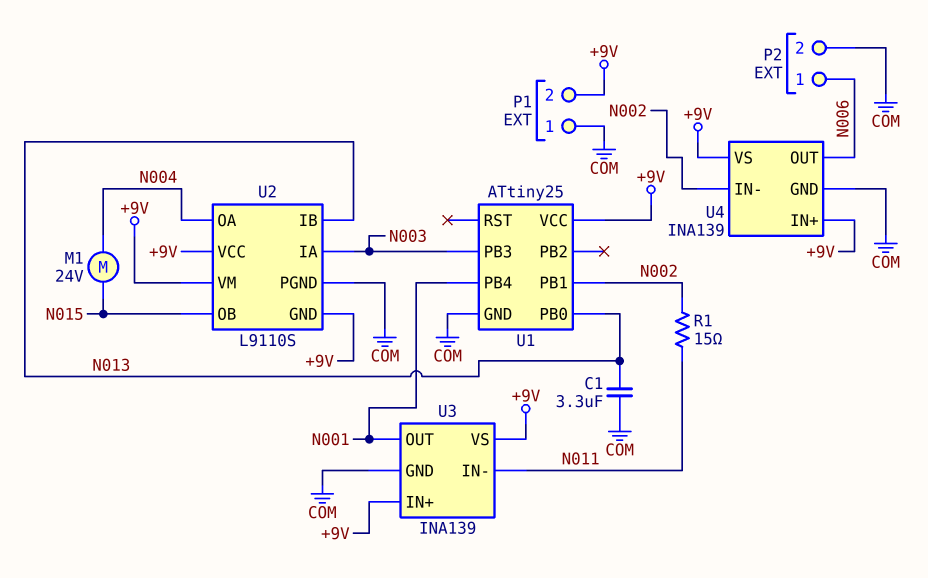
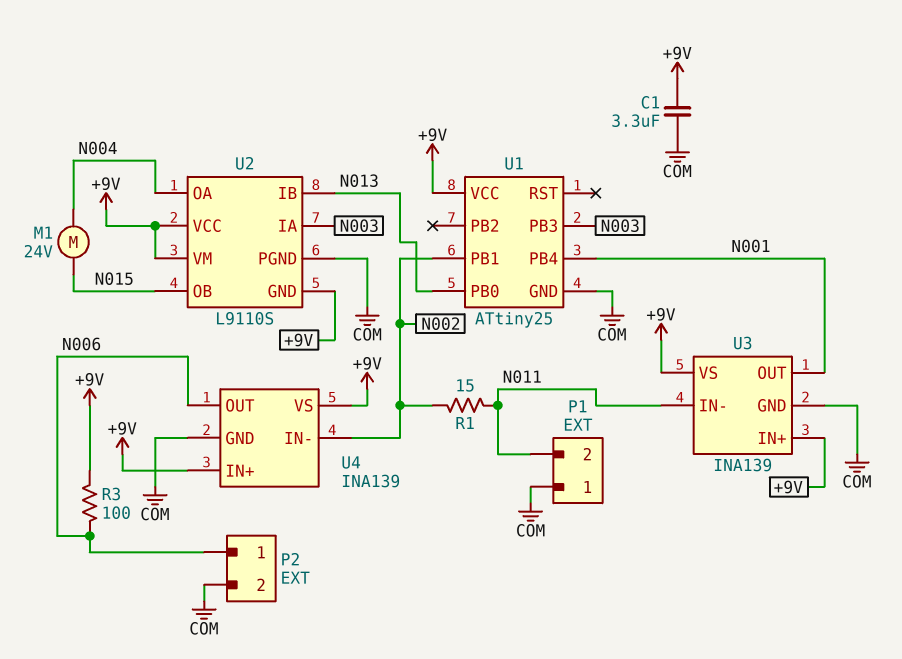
C1: 3.3uF (COM, N013) -> 3.3uF (+9V, COM)
P1 pin 2: +9V -> N011
R3: none -> 100 (+9V, N006)

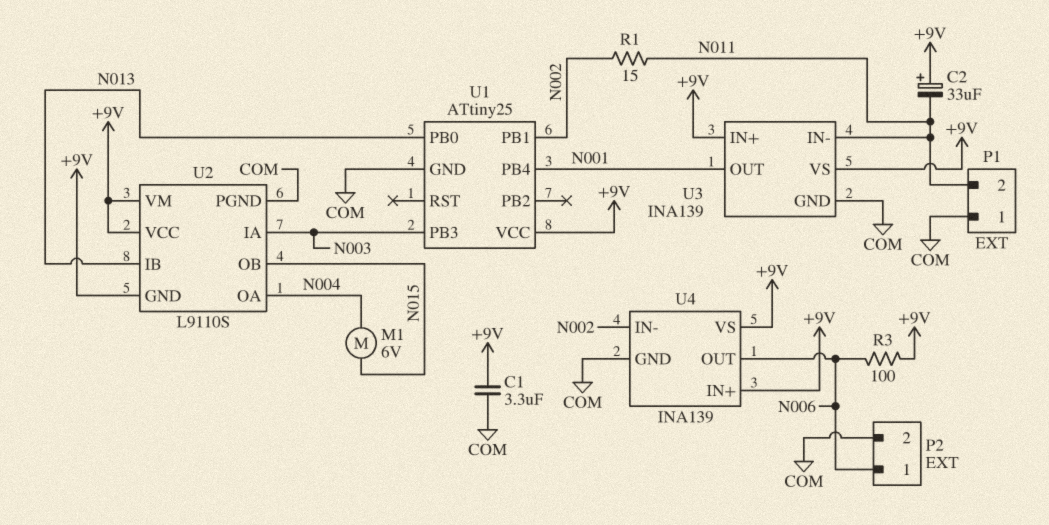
C2: none -> 33uF (plus +9V, minus N011)
M1: motor 24V (N004, N015) -> motor 6V (N004, N015)

